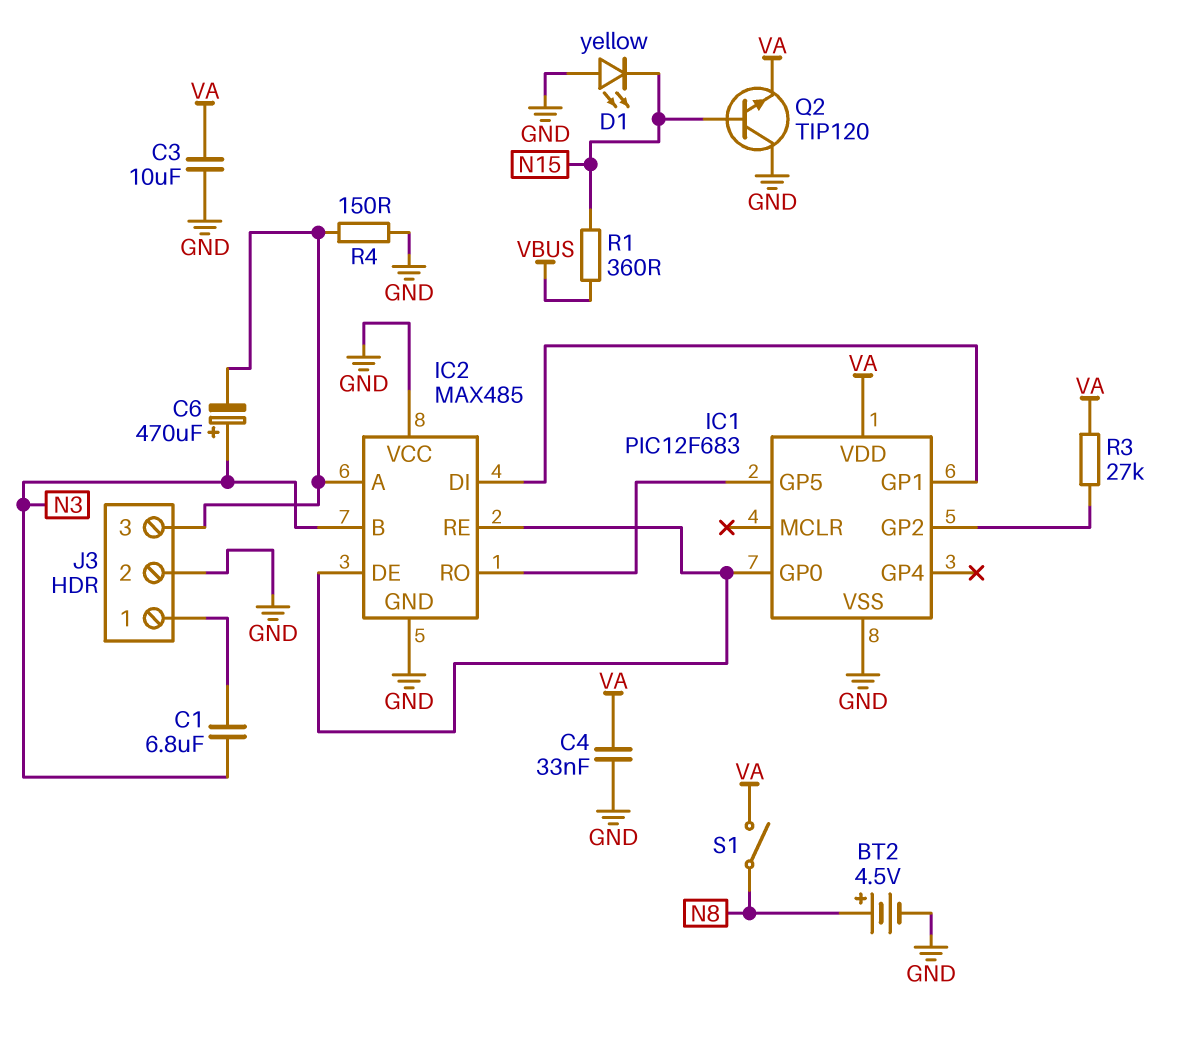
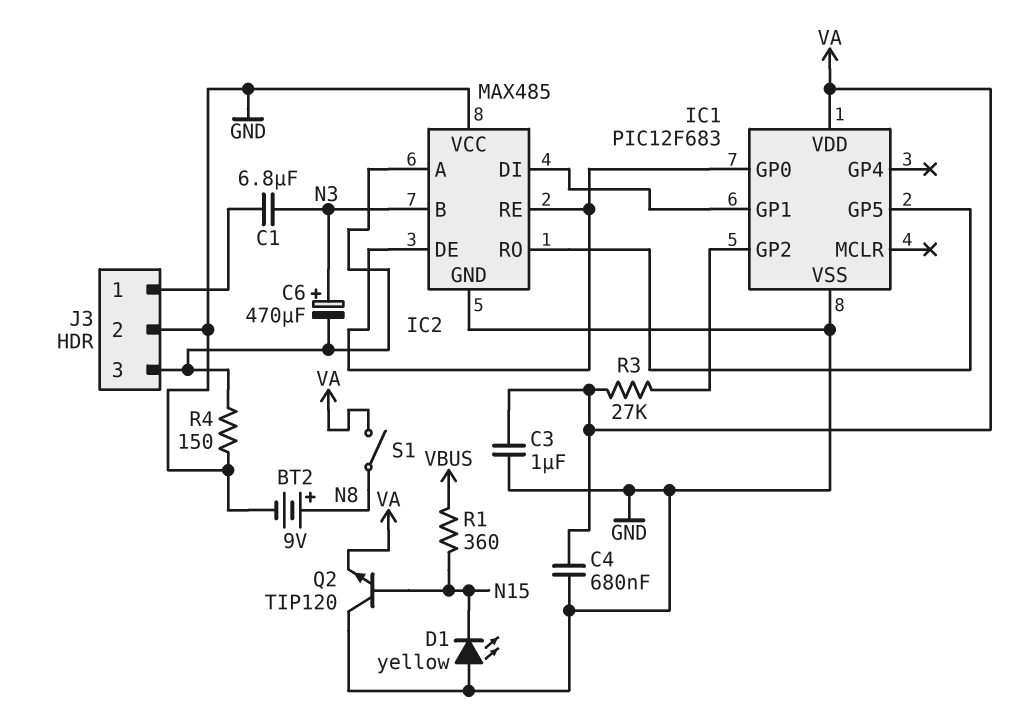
BT2: 4.5V (plus N8, minus GND) -> 9V (plus N8, minus GND)
C3: 10uF (GND, VA) -> 1uF (GND, VA)
C4: 33nF (GND, VA) -> 680nF (GND, VA)

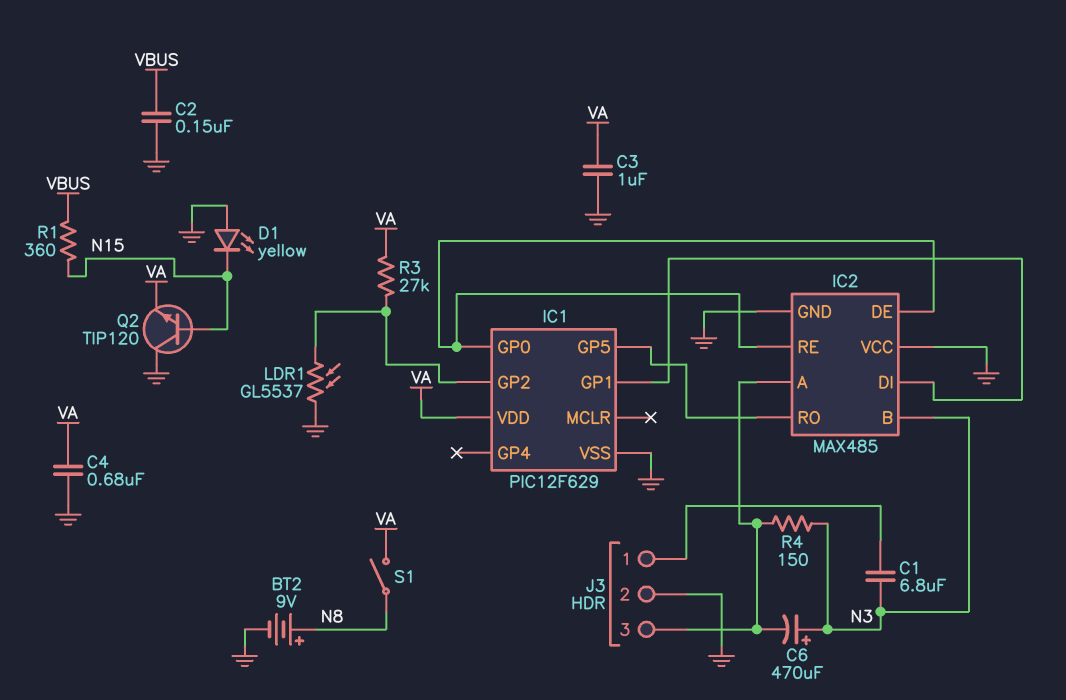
C2: none -> 150nF (GND, VBUS)
IC1: PIC12F683 -> PIC12F629
LDR1: none -> GL5537 (GND, IC1/GP2)
R4: 150 (GND, IC2/A) -> 150 (IC2/A, N3)

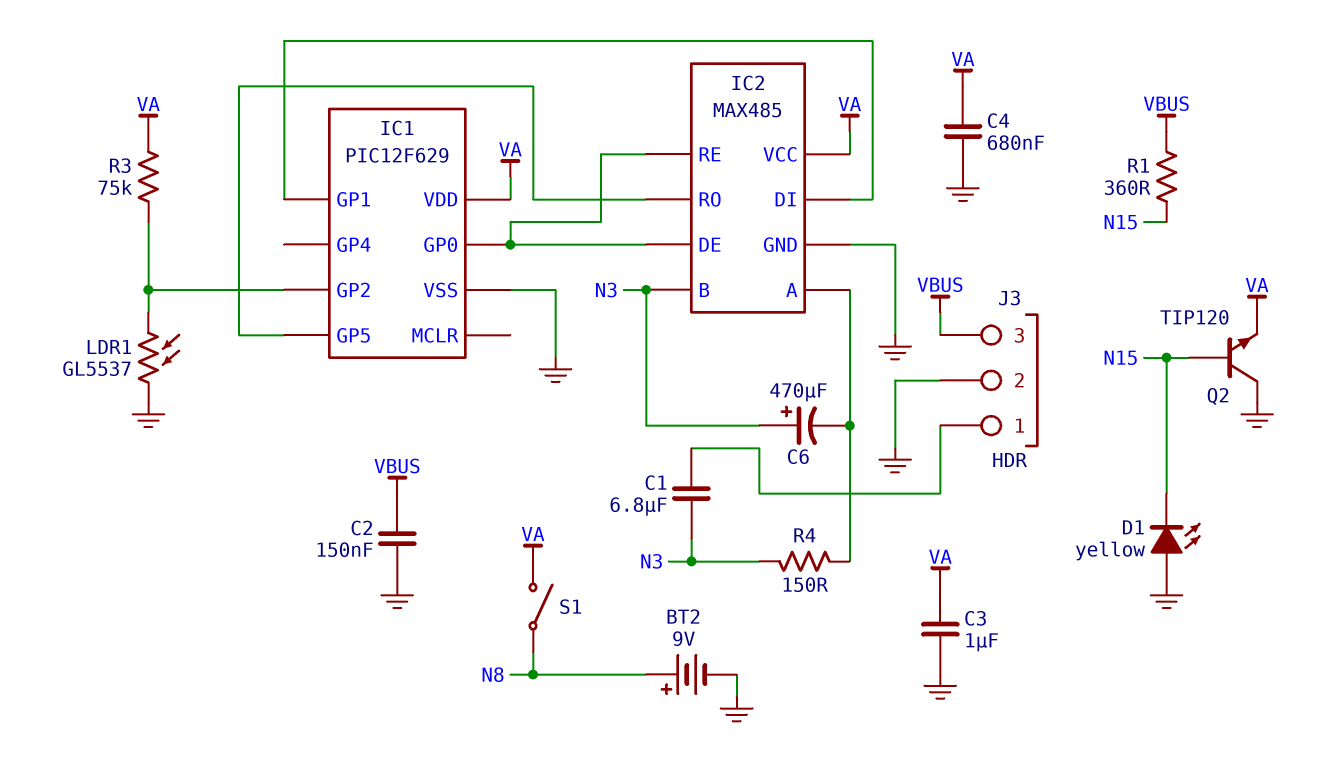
IC2 pin VCC: GND -> VA
J3 pin 3: IC2/A -> VBUS
R3: 27k (IC1/GP2, VA) -> 75k (IC1/GP2, VA)

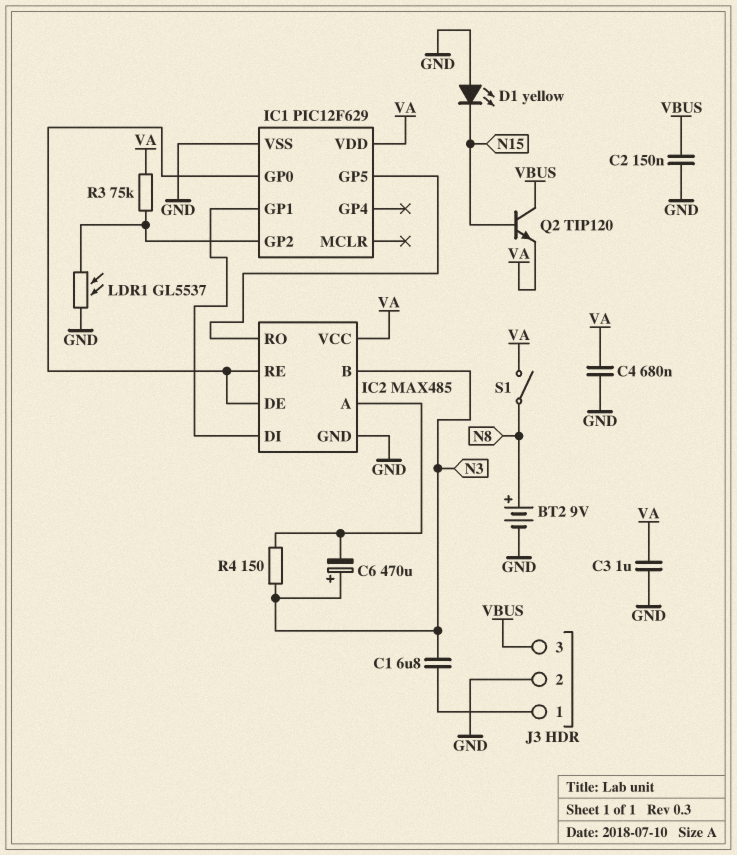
Q2: NPN TIP120 (B N15, C GND, E VA) -> NPN TIP120 (B N15, C VBUS, E VA)
R1: 360 (N15, VBUS) -> none

